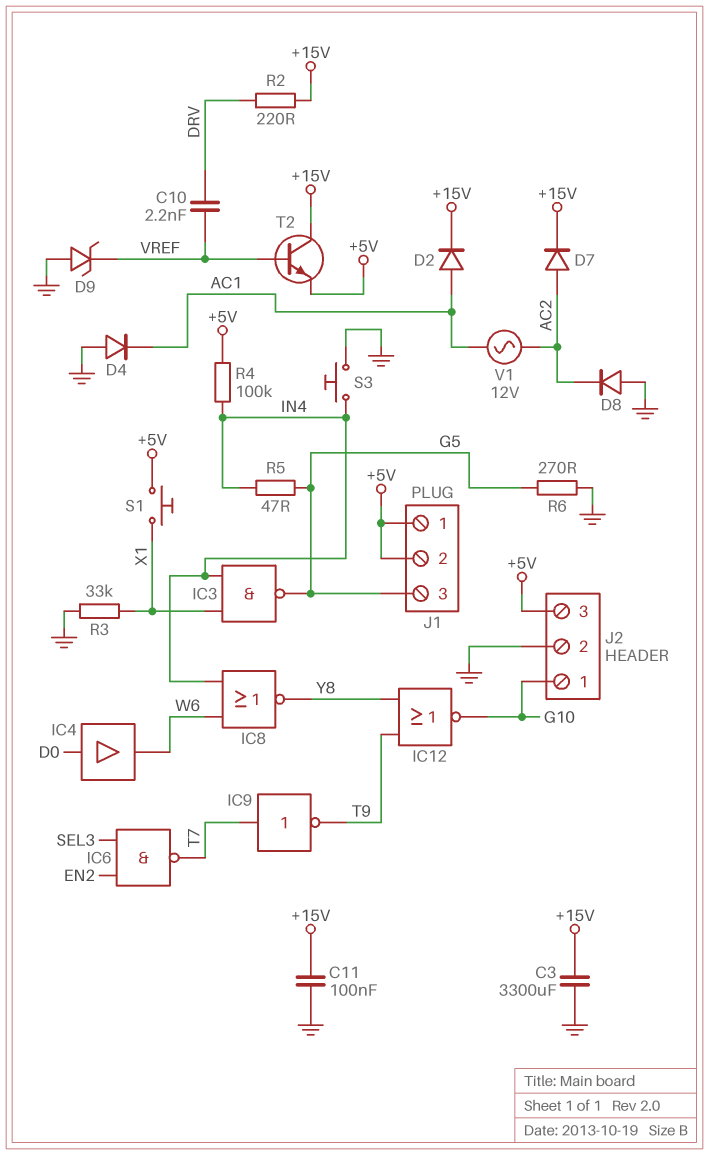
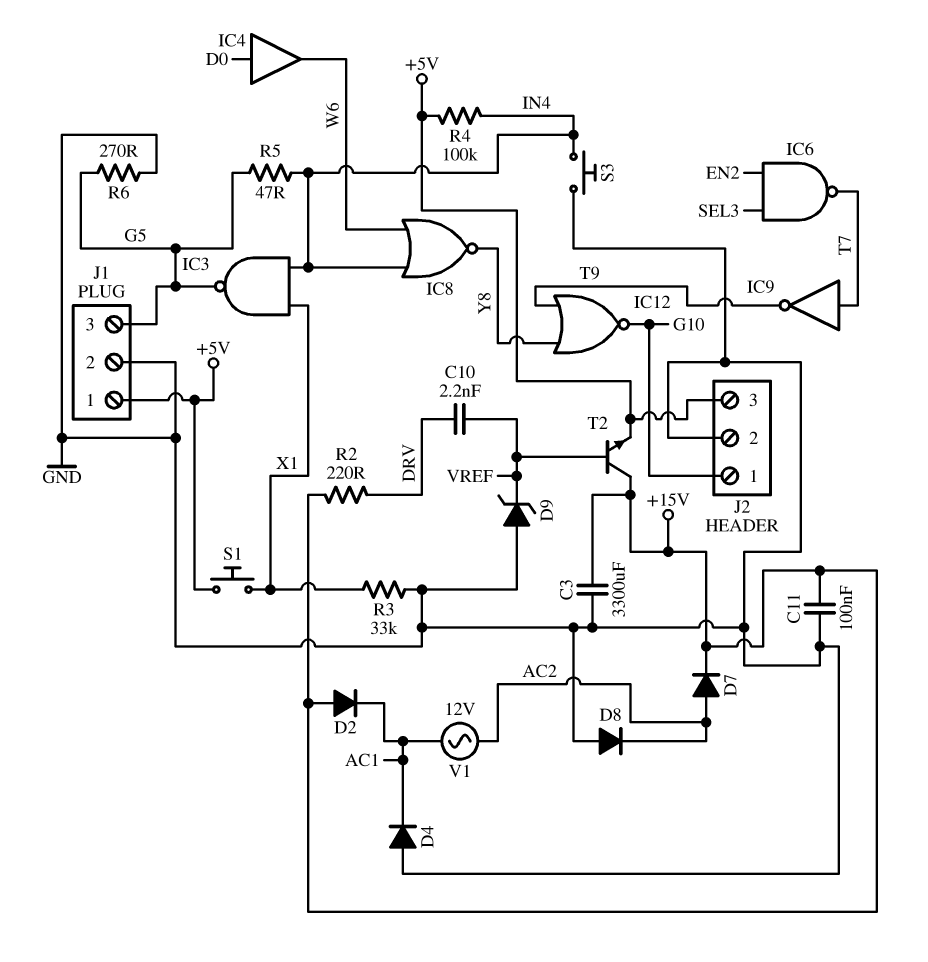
D2: diode (A AC1, K +15V) -> diode (A +15V, K AC1)
J1 pin 2: +5V -> GND

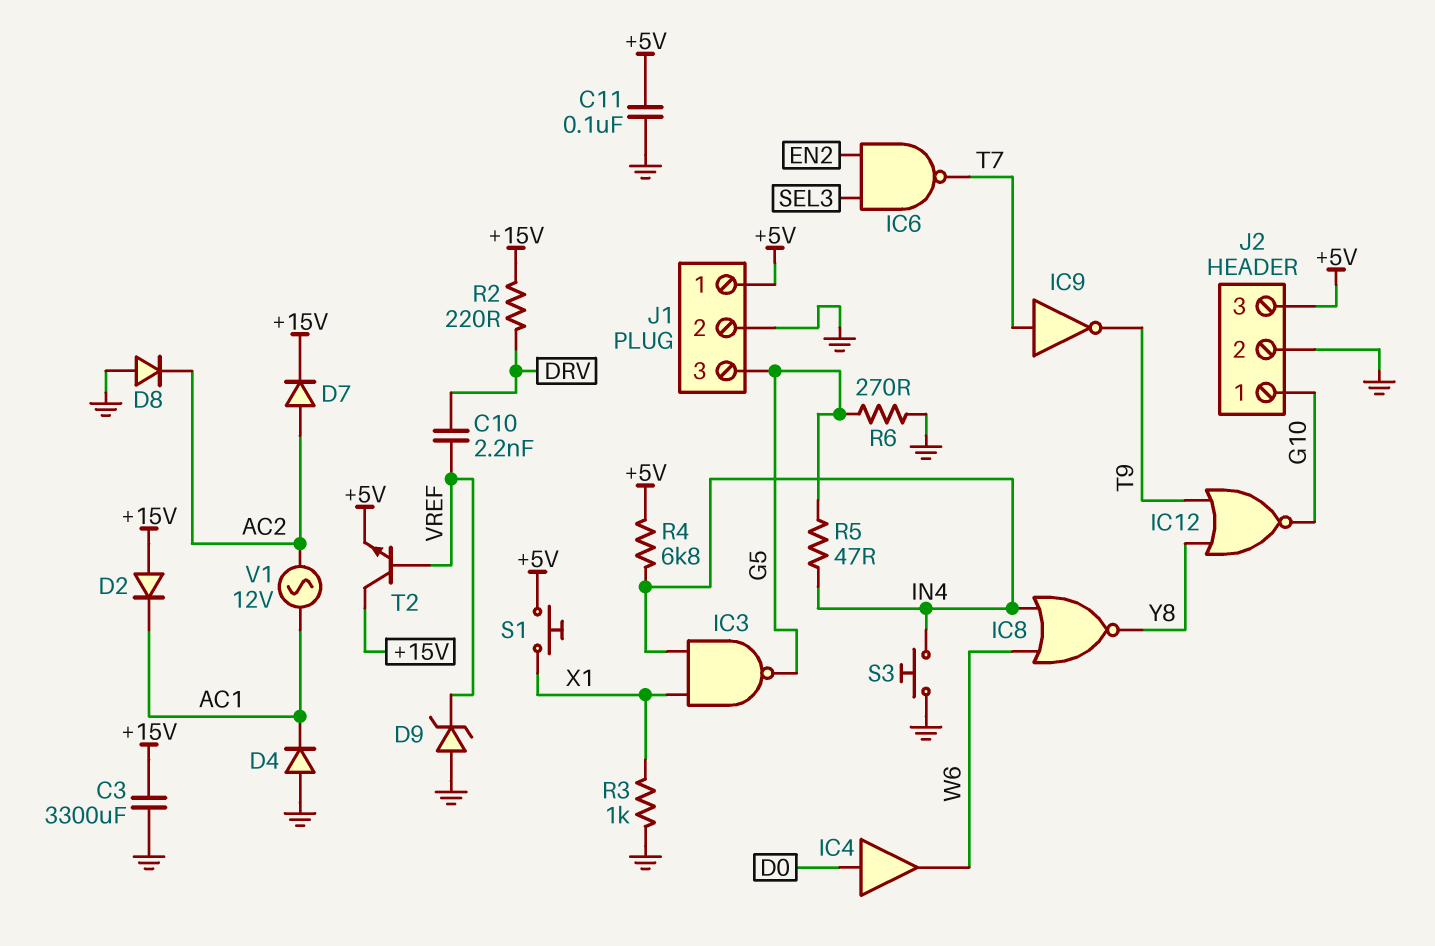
C11: 100nF (+15V, GND) -> 100nF (+5V, GND)
R3: 33k (GND, X1) -> 1k (GND, X1)
R4: 100k (+5V, IN4) -> 6.8k (+5V, IN4)

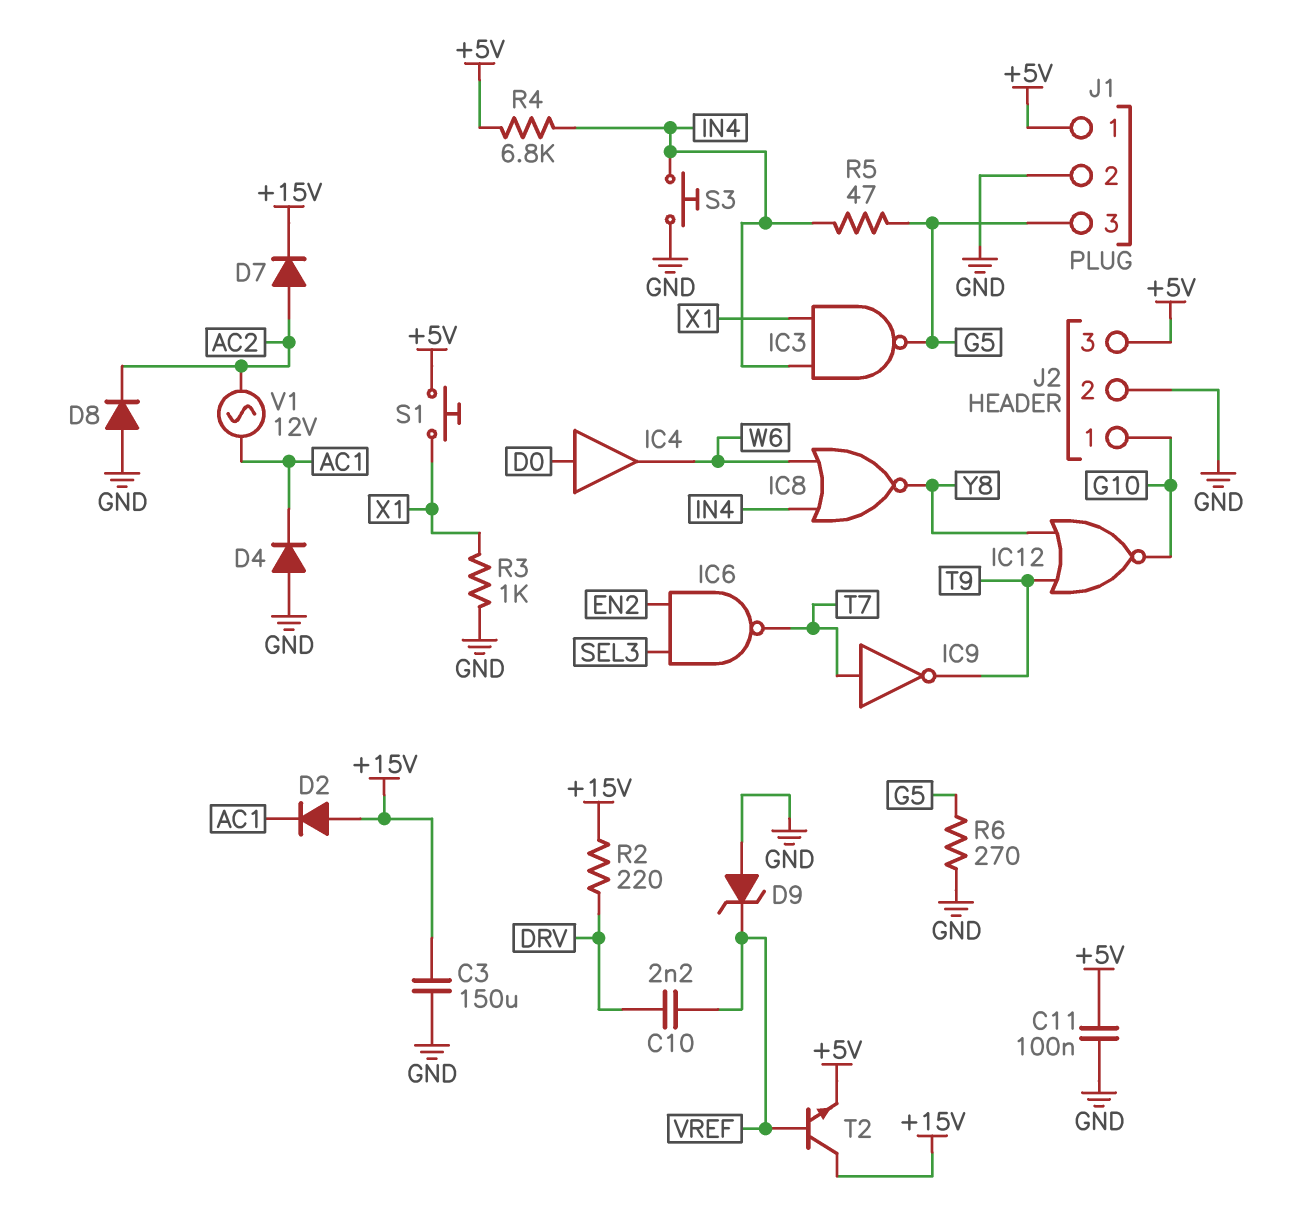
C3: 3300uF (+15V, GND) -> 150uF (+15V, GND)

